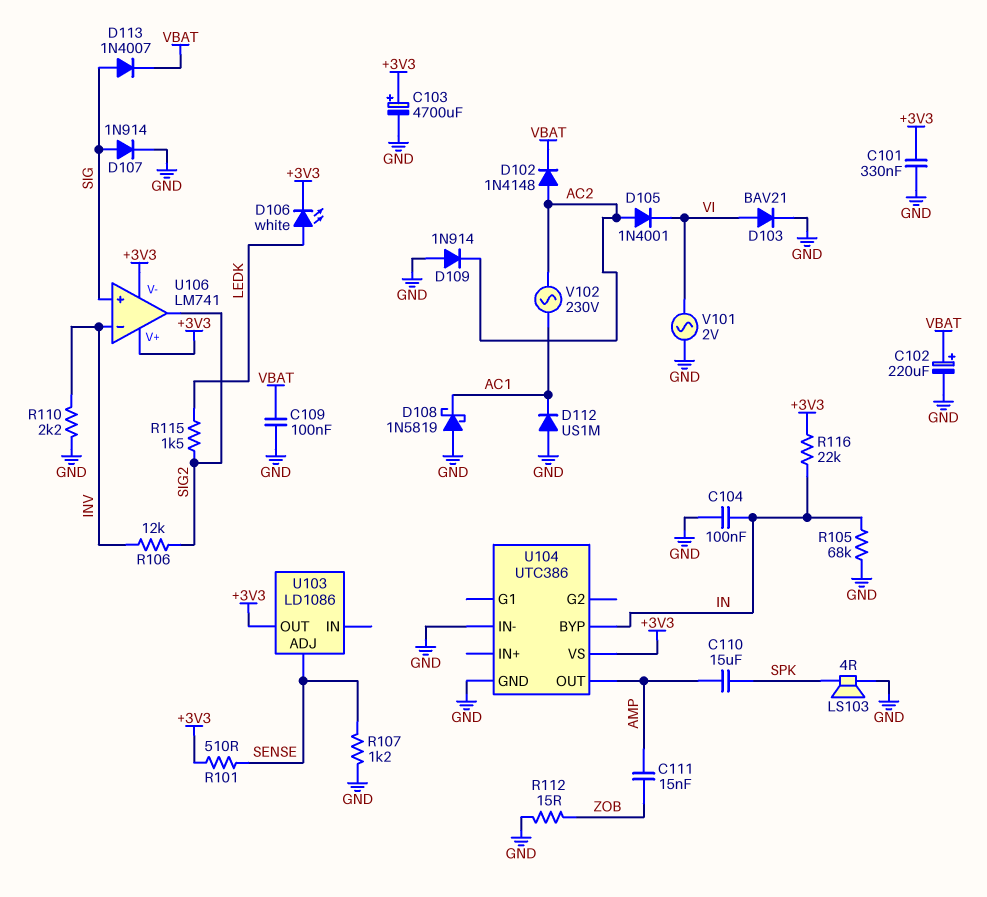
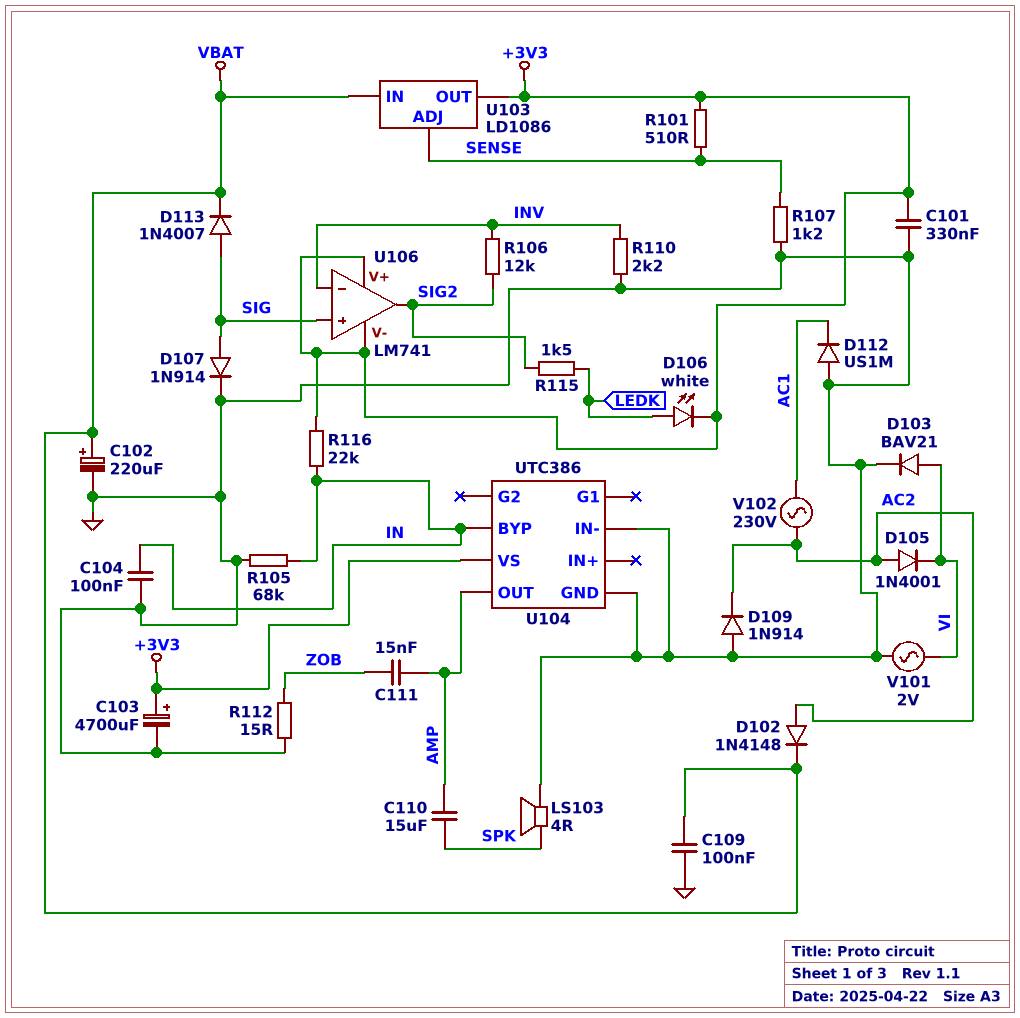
D108: schottky 1N5819 (A GND, K AC1) -> none
U103 pin IN: none -> VBAT

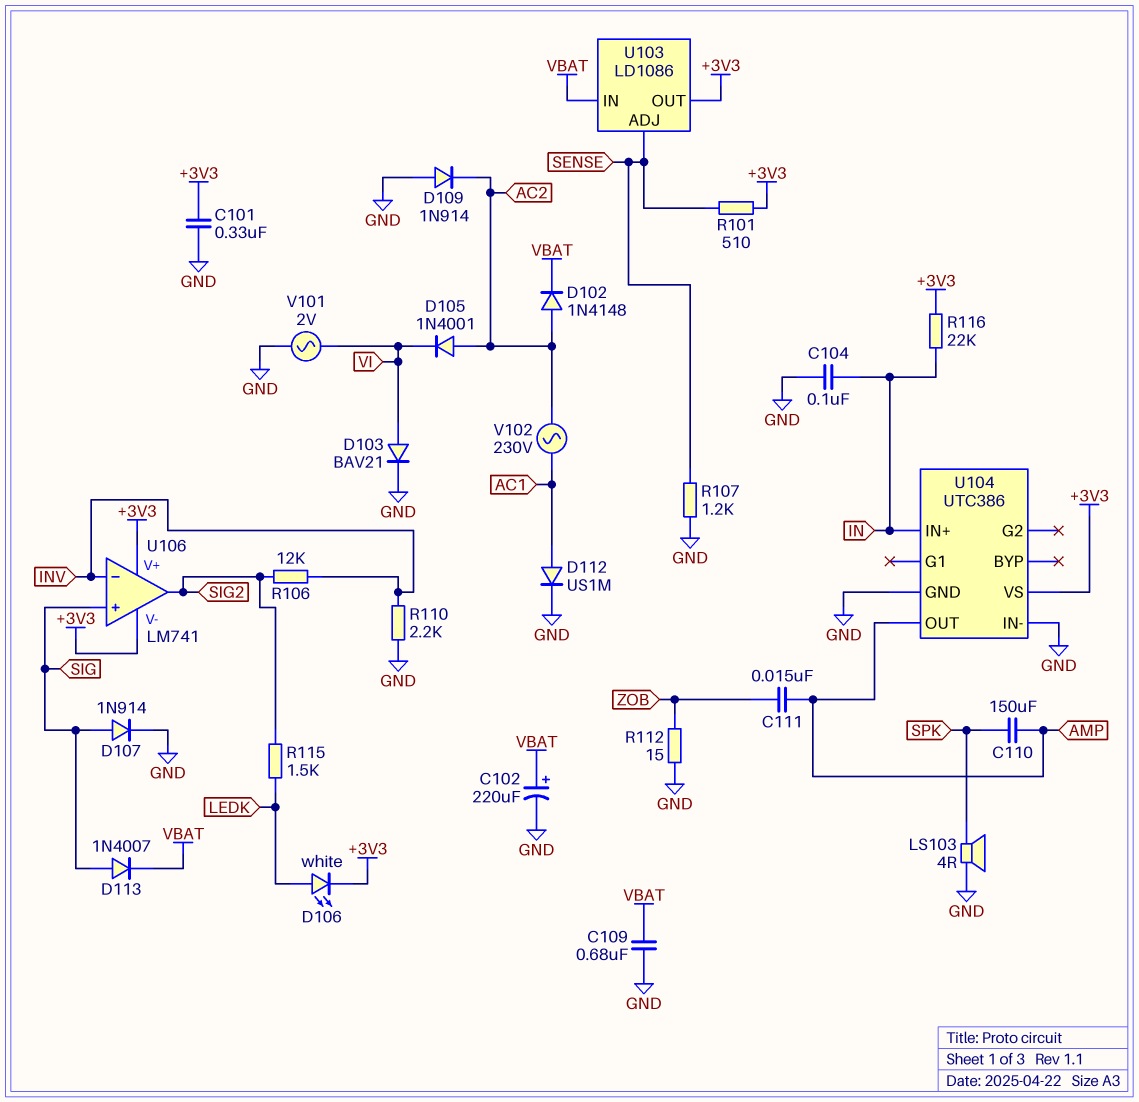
C103: 4700uF (plus +3V3, minus GND) -> none
C109: 100nF (GND, VBAT) -> 680nF (GND, VBAT)
C110: 15uF (AMP, SPK) -> 150uF (AMP, SPK)
D112: diode US1M (A GND, K AC1) -> diode US1M (A AC1, K GND)
R105: 68k (GND, IN) -> none
U104 pin BYP: IN -> none
U104 pin IN+: none -> IN

